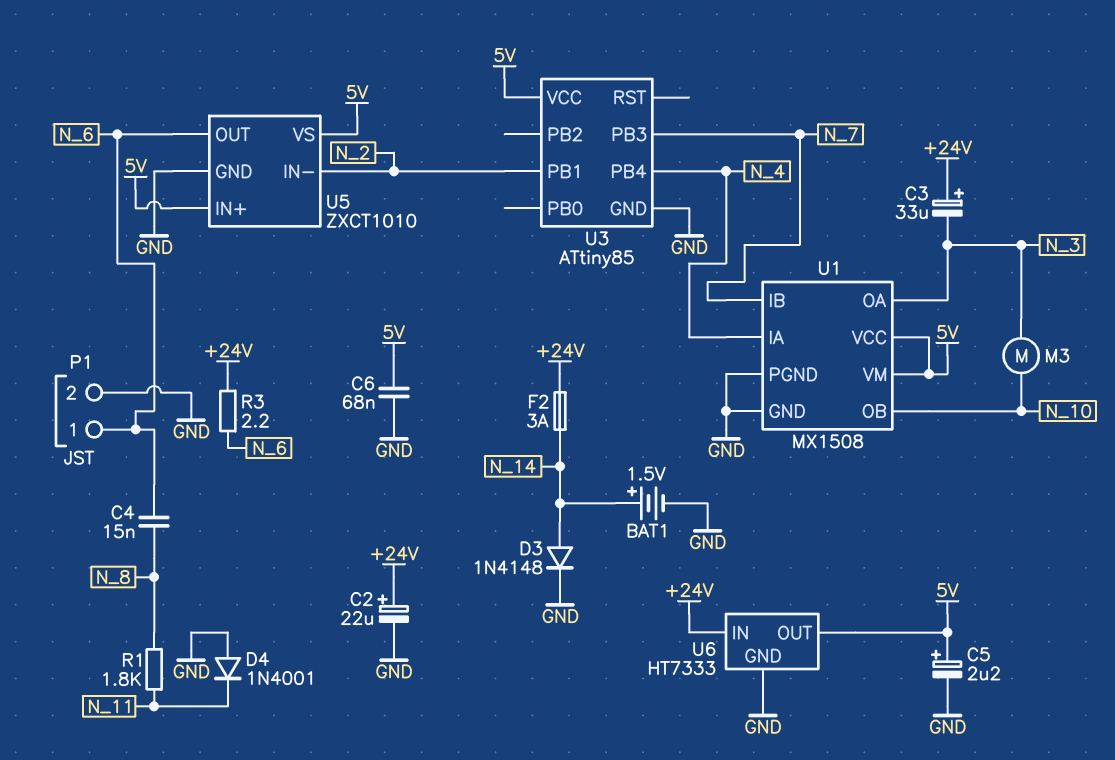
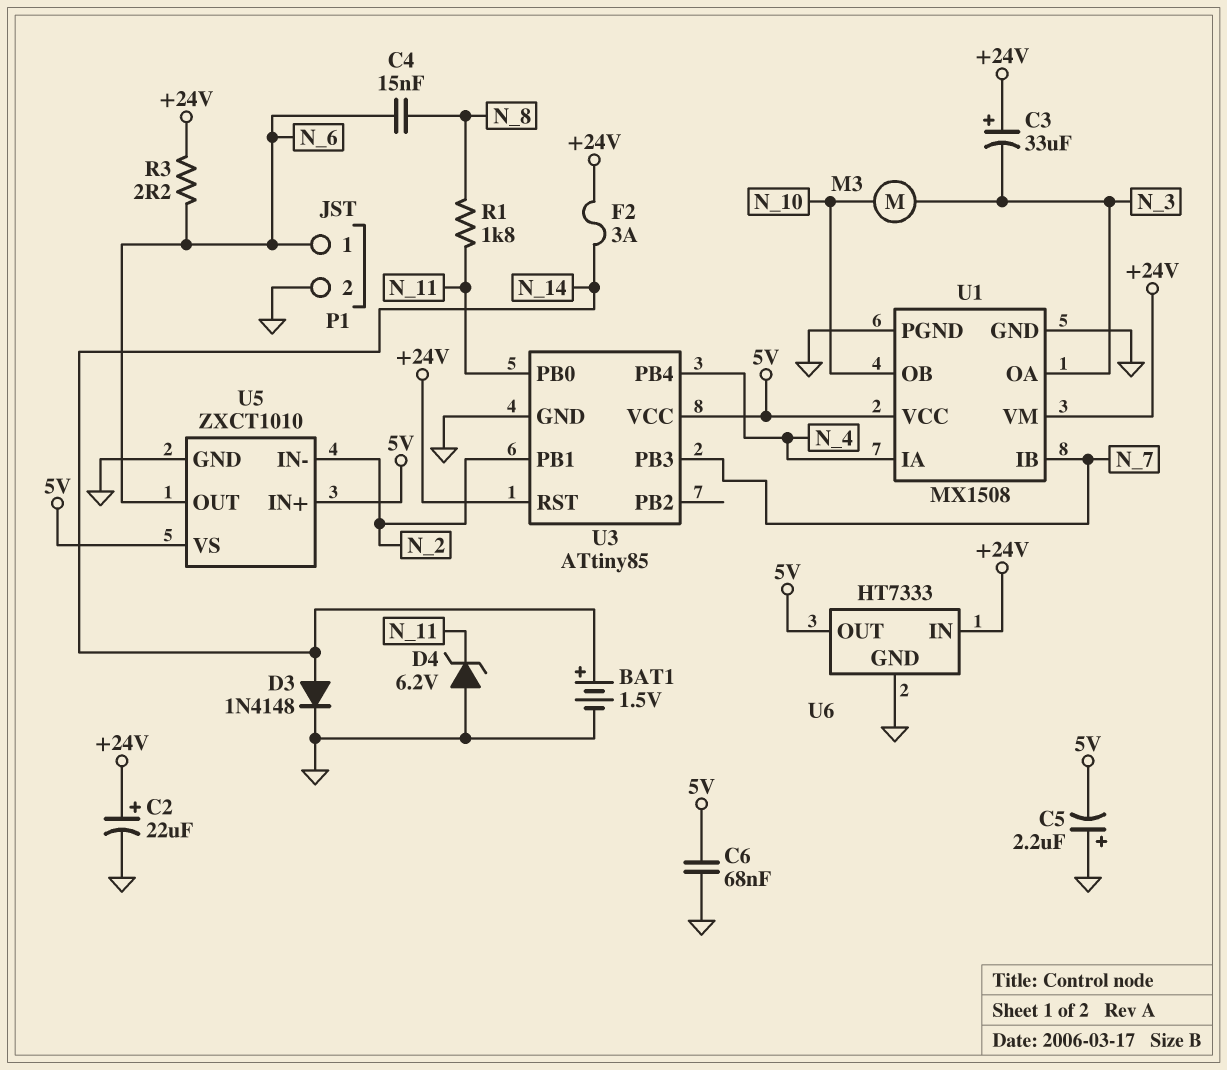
C5: 2.2uF (plus 5V, minus GND) -> 2.2uF (plus GND, minus 5V)
D4: diode 1N4001 (A GND, K N_11) -> zener 6.2V (A GND, K N_11)
U1 pin VM: 5V -> +24V
U3 pin PB0: none -> N_11
U3 pin RST: none -> +24V

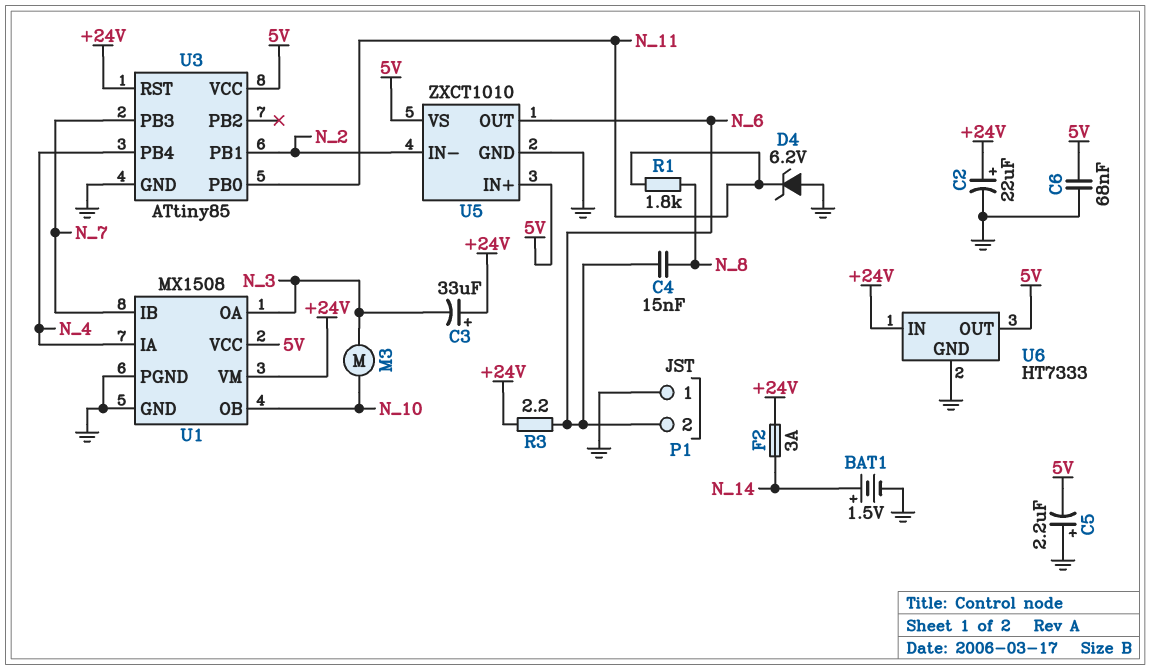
D3: diode 1N4148 (A N_14, K GND) -> none
P1 pin 1: N_6 -> GND
P1 pin 2: GND -> N_6

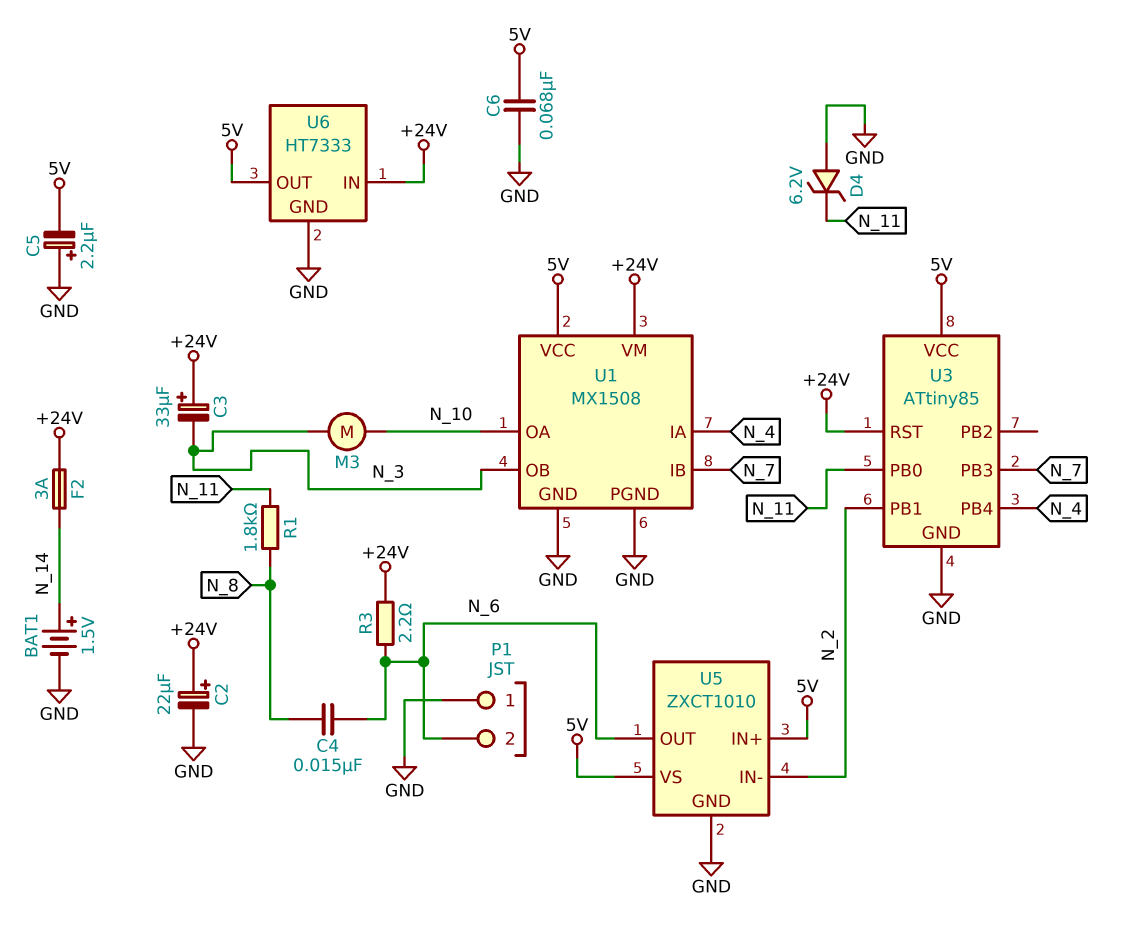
U1 pin OA: N_3 -> N_10
U1 pin OB: N_10 -> N_3

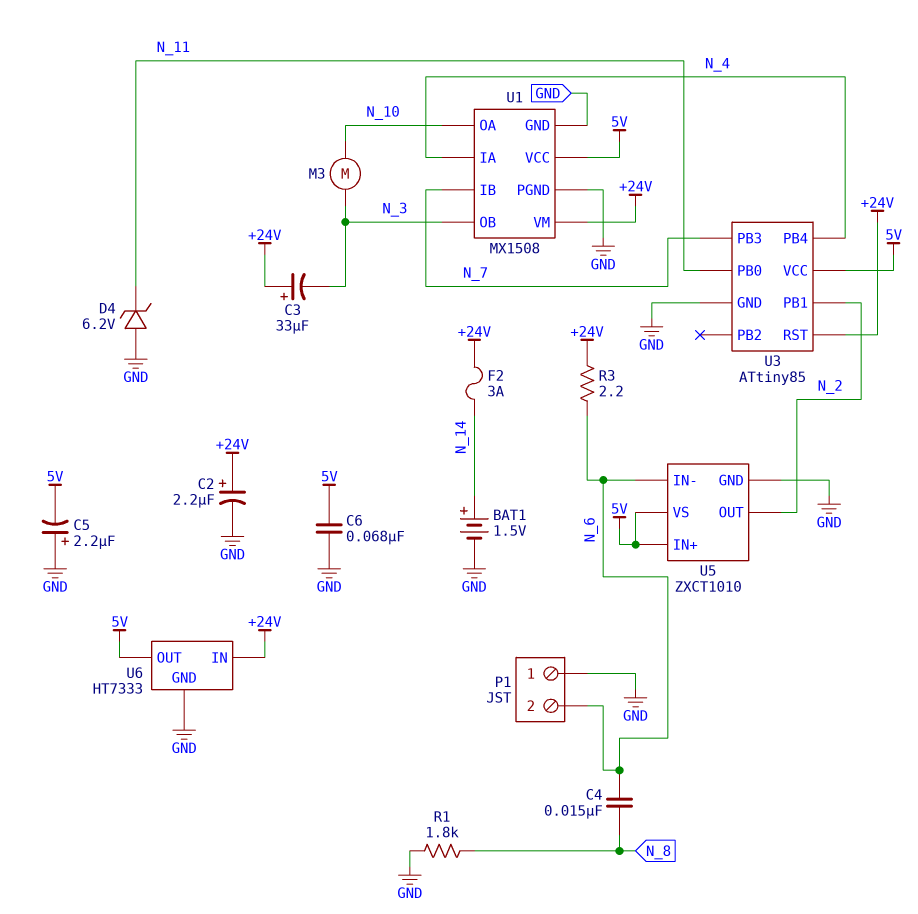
C2: 22uF (plus +24V, minus GND) -> 2.2uF (plus +24V, minus GND)
R1: 1.8k (N_8, N_11) -> 1.8k (GND, N_8)
U5 pin IN-: N_2 -> N_6
U5 pin OUT: N_6 -> N_2

